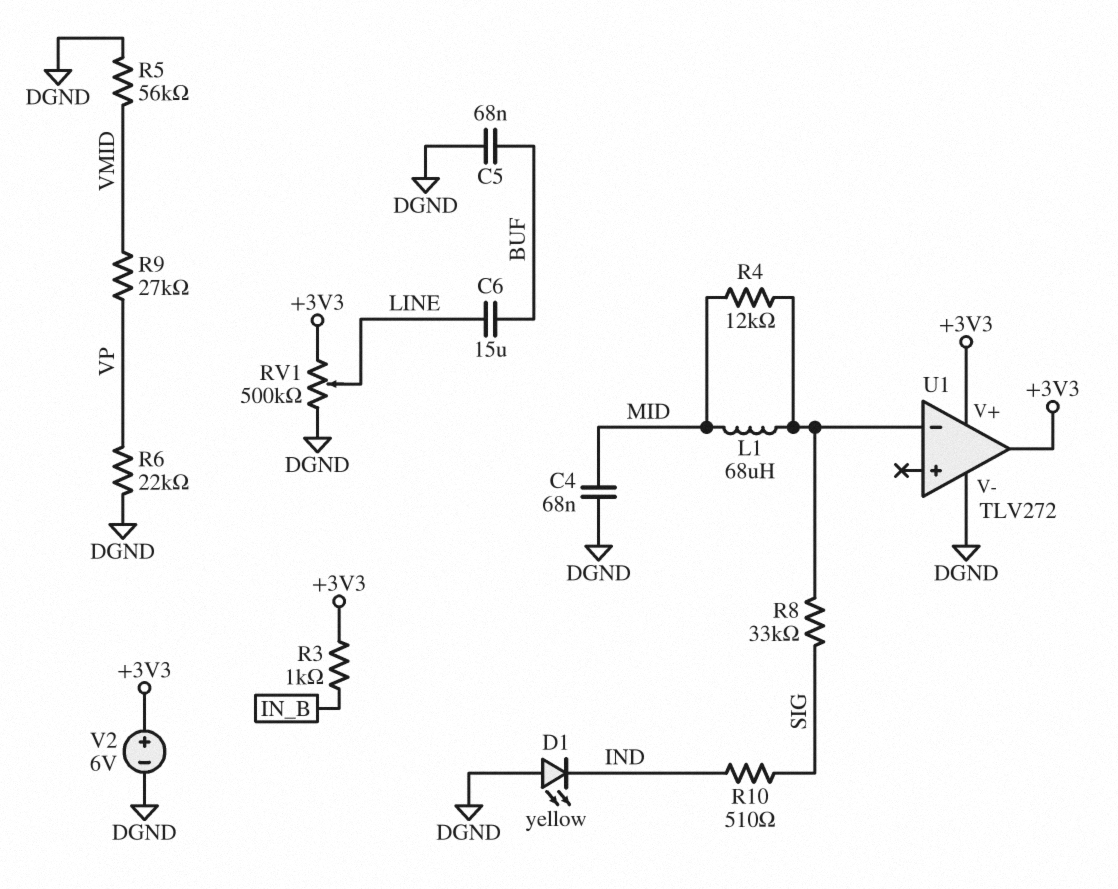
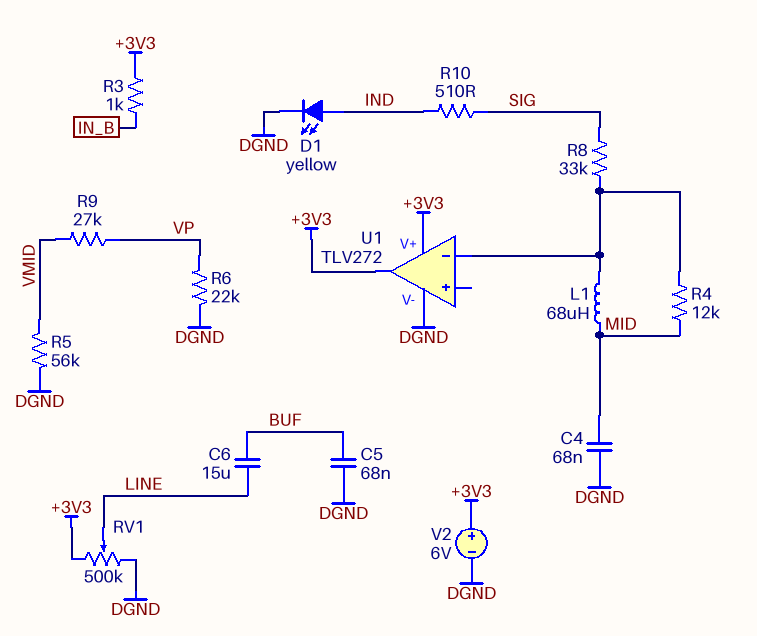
D1: LED yellow (A DGND, K IND) -> LED yellow (A IND, K DGND)

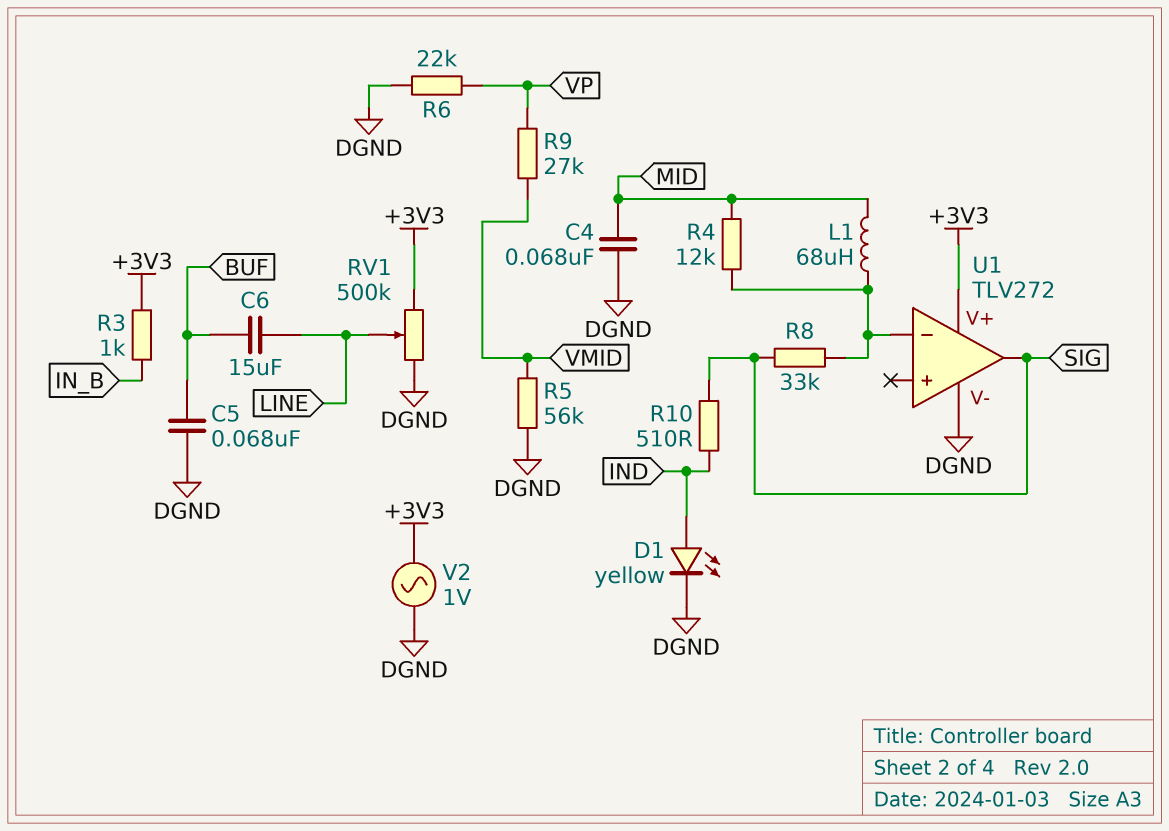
U1 pin out: +3V3 -> SIG
V2: 6V (plus +3V3, minus DGND) -> AC 1V (+3V3, DGND)

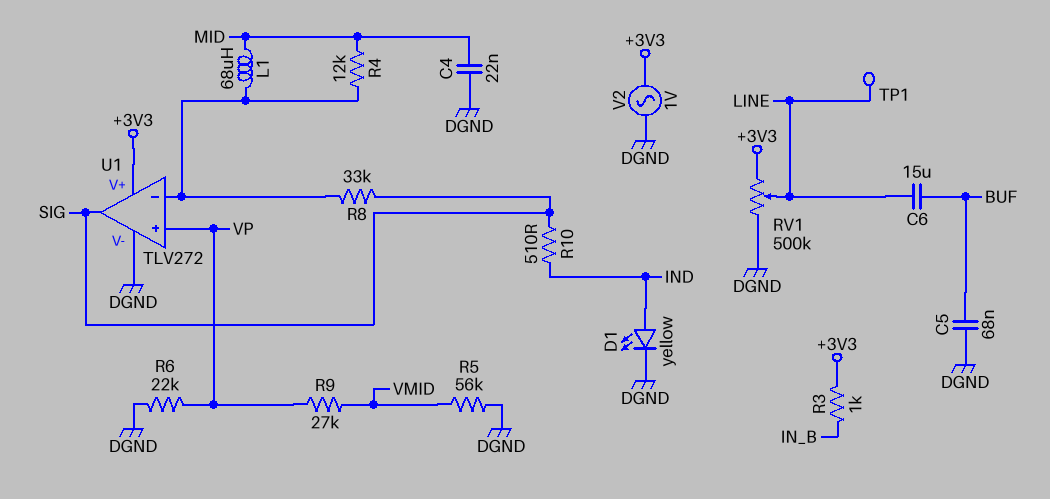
C4: 68nF (DGND, MID) -> 22nF (DGND, MID)
TP1: none -> test point (LINE)
U1 pin in+: none -> VP

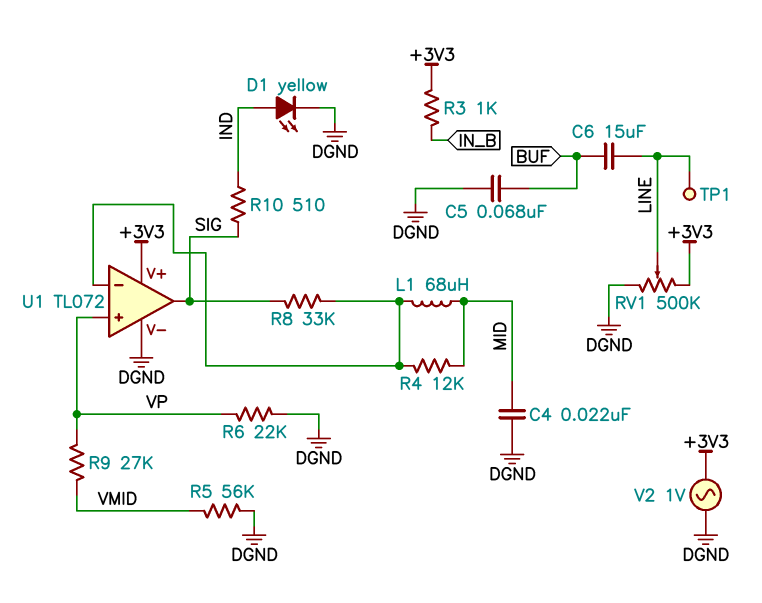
U1: TLV272 -> TL072

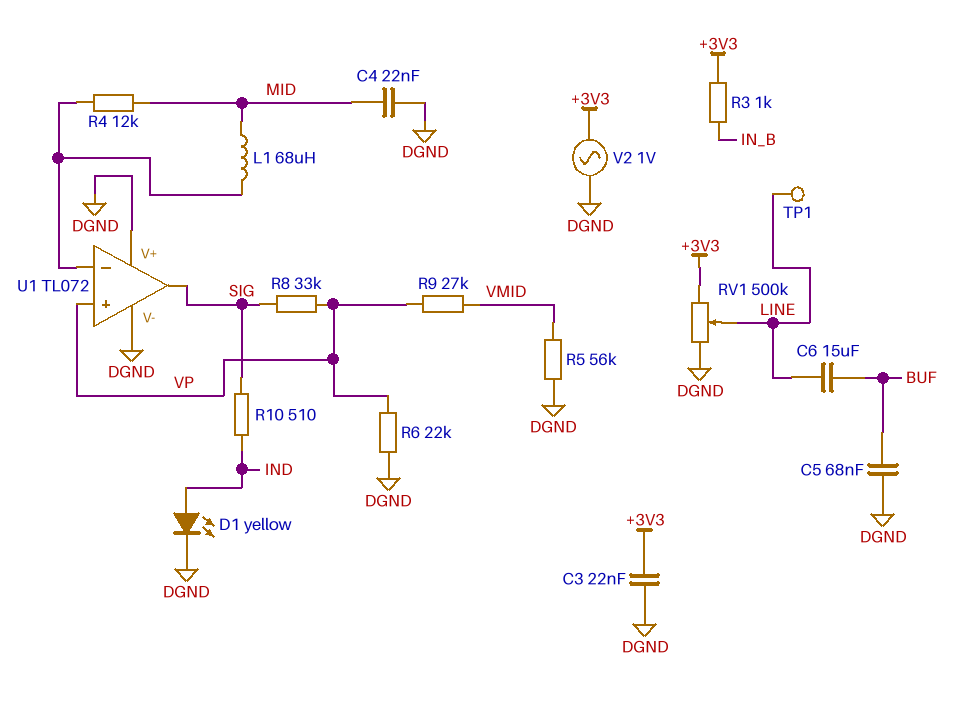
C3: none -> 22nF (+3V3, DGND)
R8: 33k (SIG, U1/in-) -> 33k (SIG, VP)
U1 pin V+: +3V3 -> DGND

